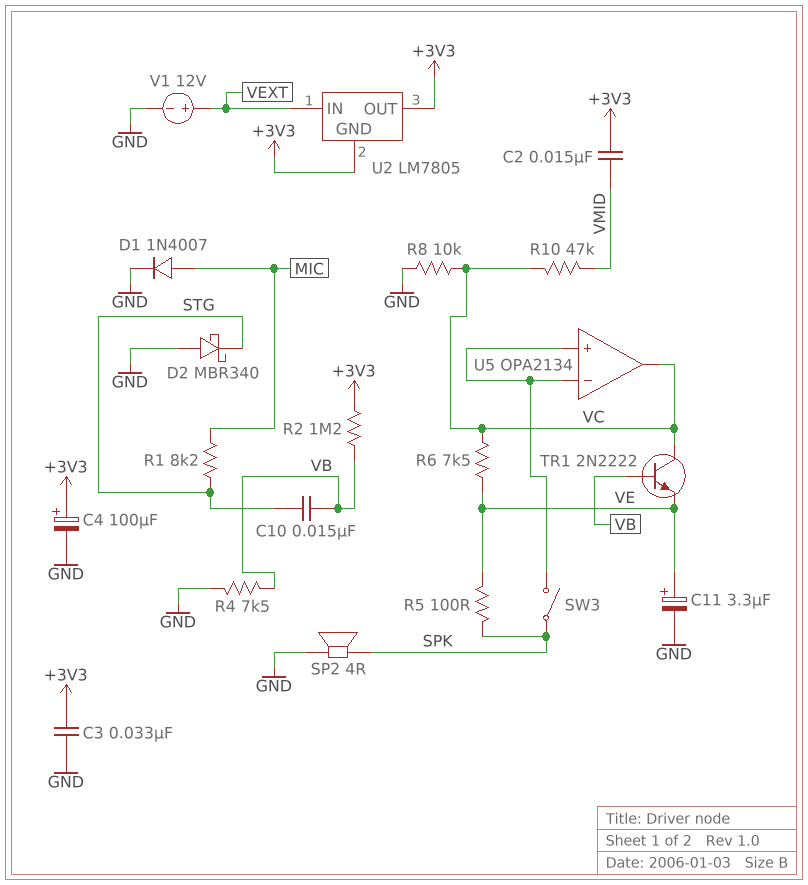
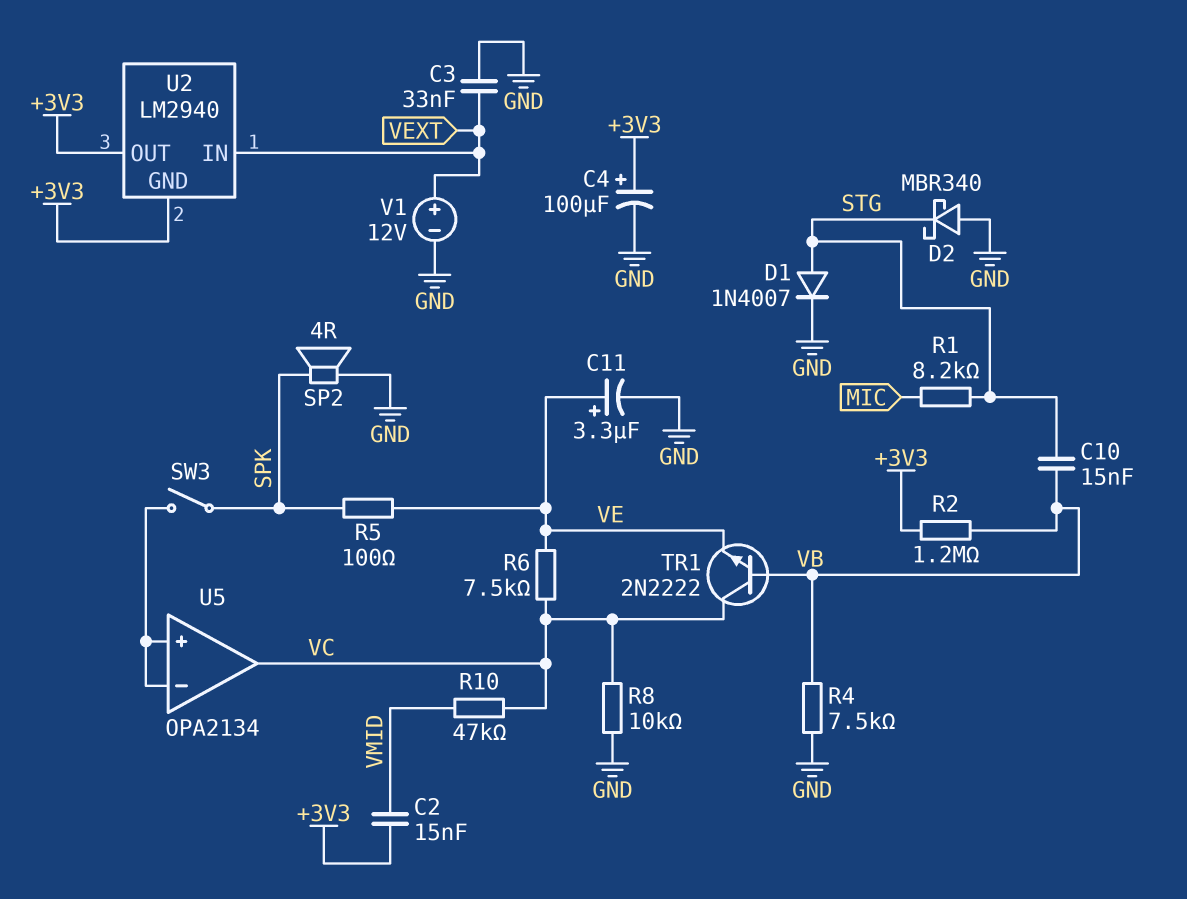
C3: 33nF (+3V3, GND) -> 33nF (GND, VEXT)
D1: diode 1N4007 (A MIC, K GND) -> diode 1N4007 (A STG, K GND)
U2: LM7805 -> LM2940

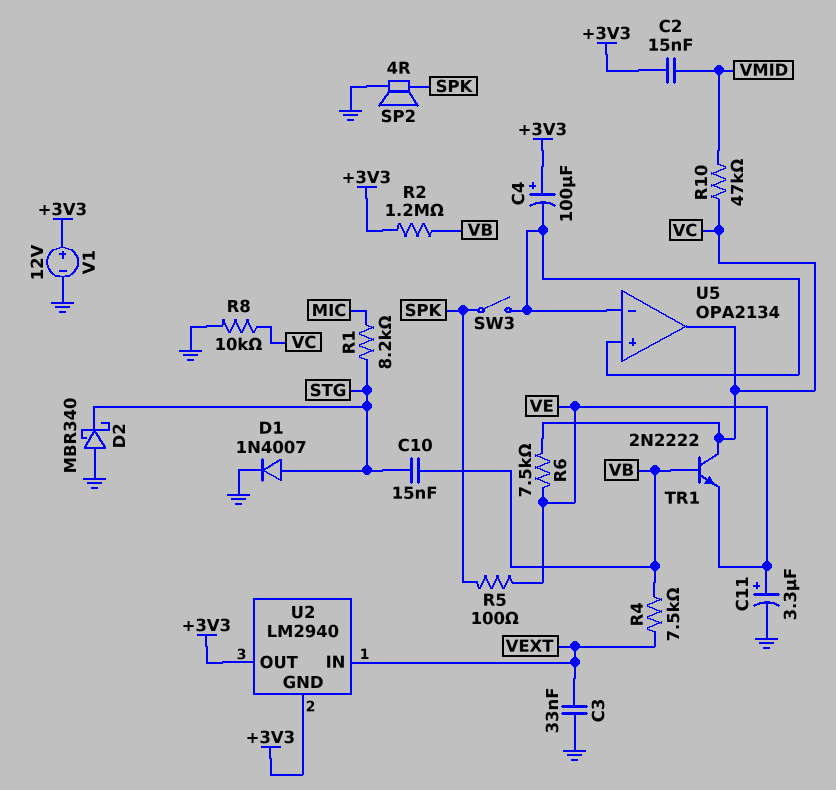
C4: 100uF (plus +3V3, minus GND) -> 100uF (plus +3V3, minus U5/in+)
R4: 7.5k (GND, VB) -> 7.5k (VB, VEXT)
V1: 12V (plus VEXT, minus GND) -> 12V (plus +3V3, minus GND)

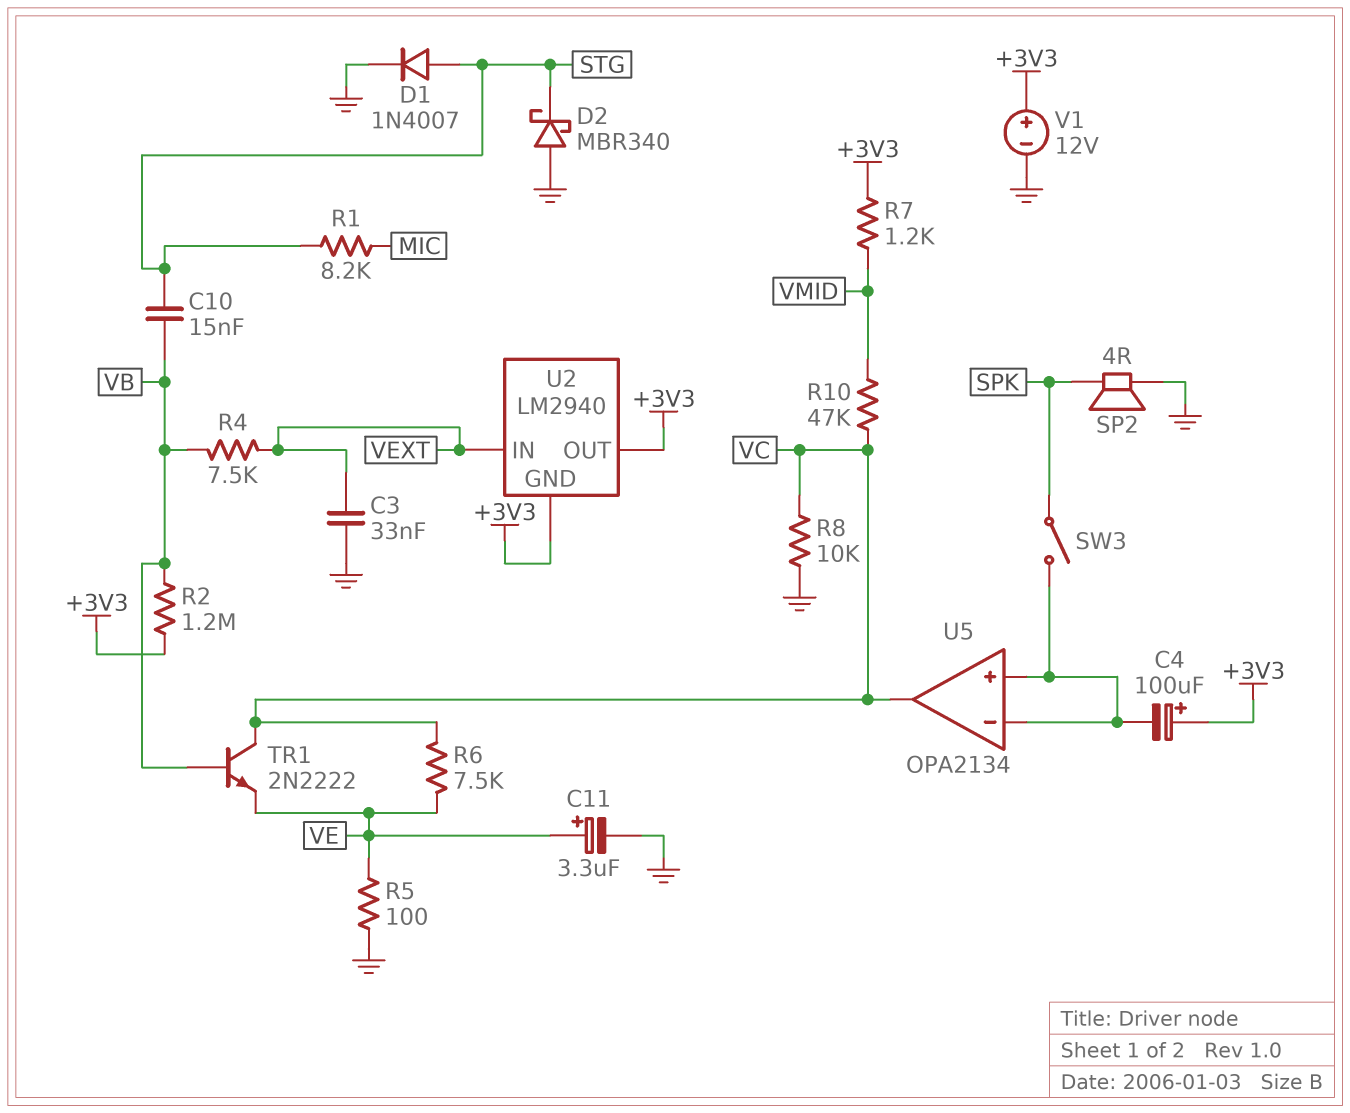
C2: 15nF (+3V3, VMID) -> none
R5: 100 (SPK, VE) -> 100 (GND, VE)
R7: none -> 1.2k (+3V3, VMID)

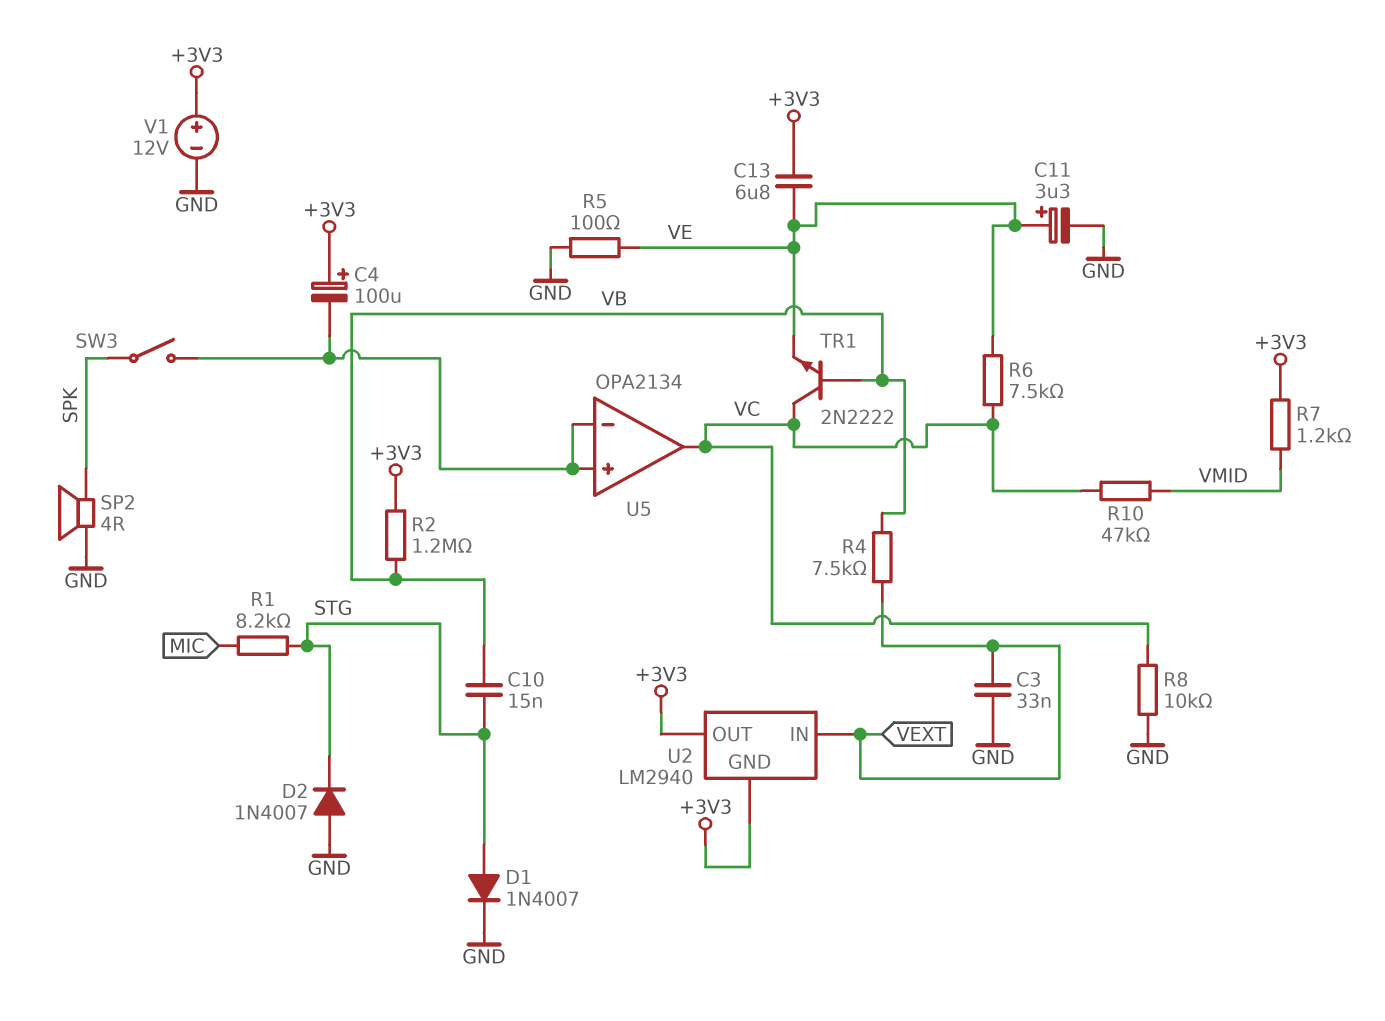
C13: none -> 6.8uF (+3V3, VE)
D2: schottky MBR340 (A GND, K STG) -> diode 1N4007 (A GND, K STG)

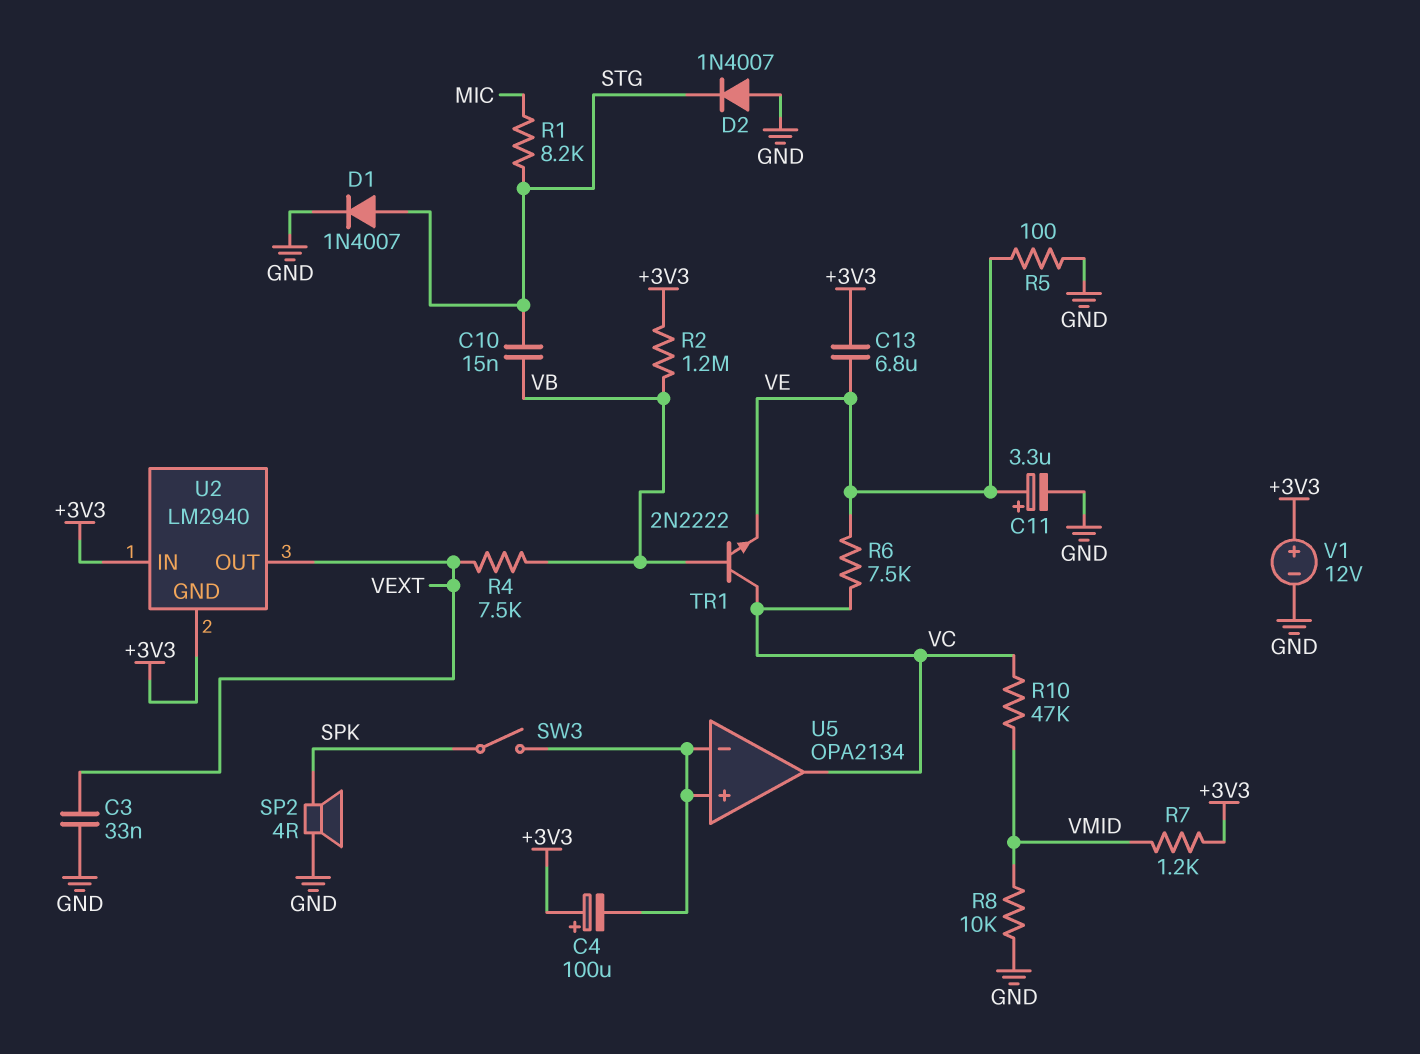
R8: 10k (GND, VC) -> 10k (GND, VMID)
U2 pin IN: VEXT -> +3V3
U2 pin OUT: +3V3 -> VEXT

